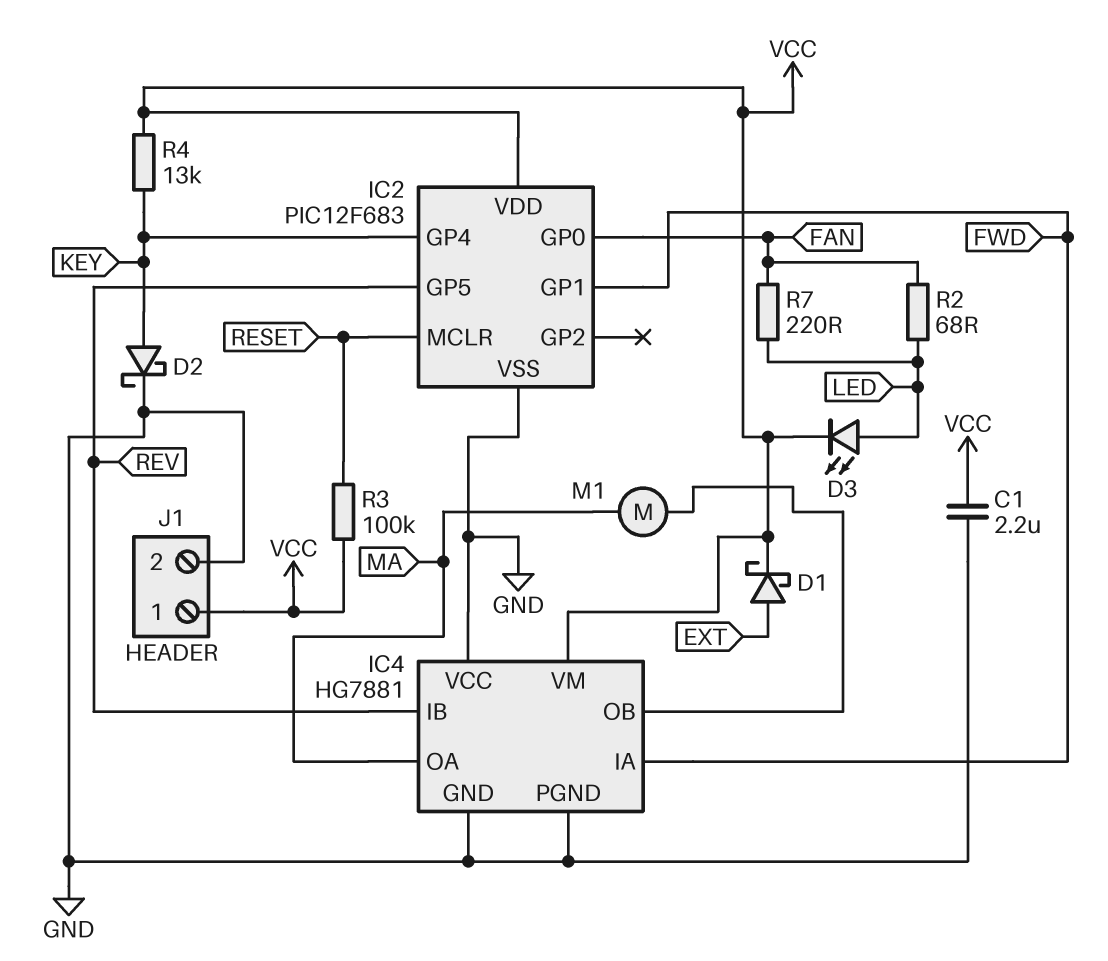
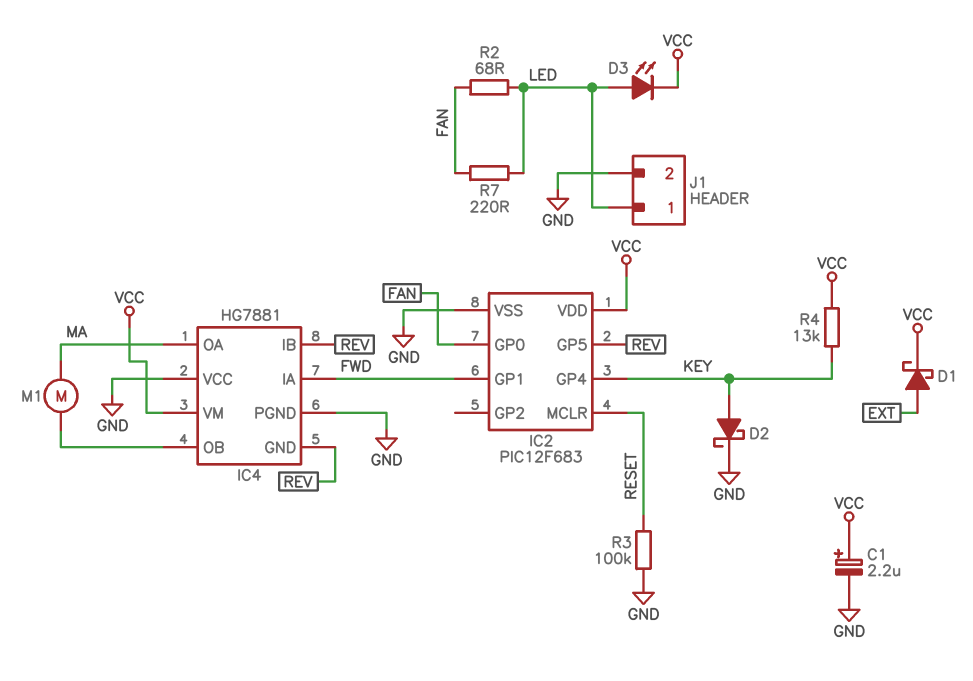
C1: 2.2uF (GND, VCC) -> 2.2uF (plus VCC, minus GND)
IC4 pin GND: GND -> REV
J1 pin 1: VCC -> LED
R3: 100k (RESET, VCC) -> 100k (GND, RESET)

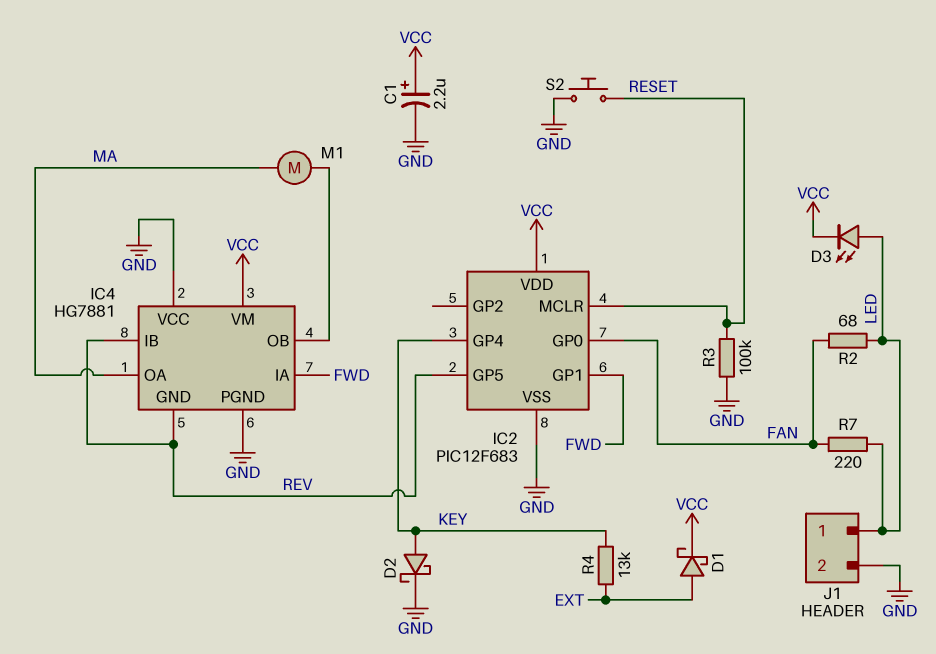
R4: 13k (KEY, VCC) -> 13k (EXT, KEY)
S2: none -> button (GND, RESET)

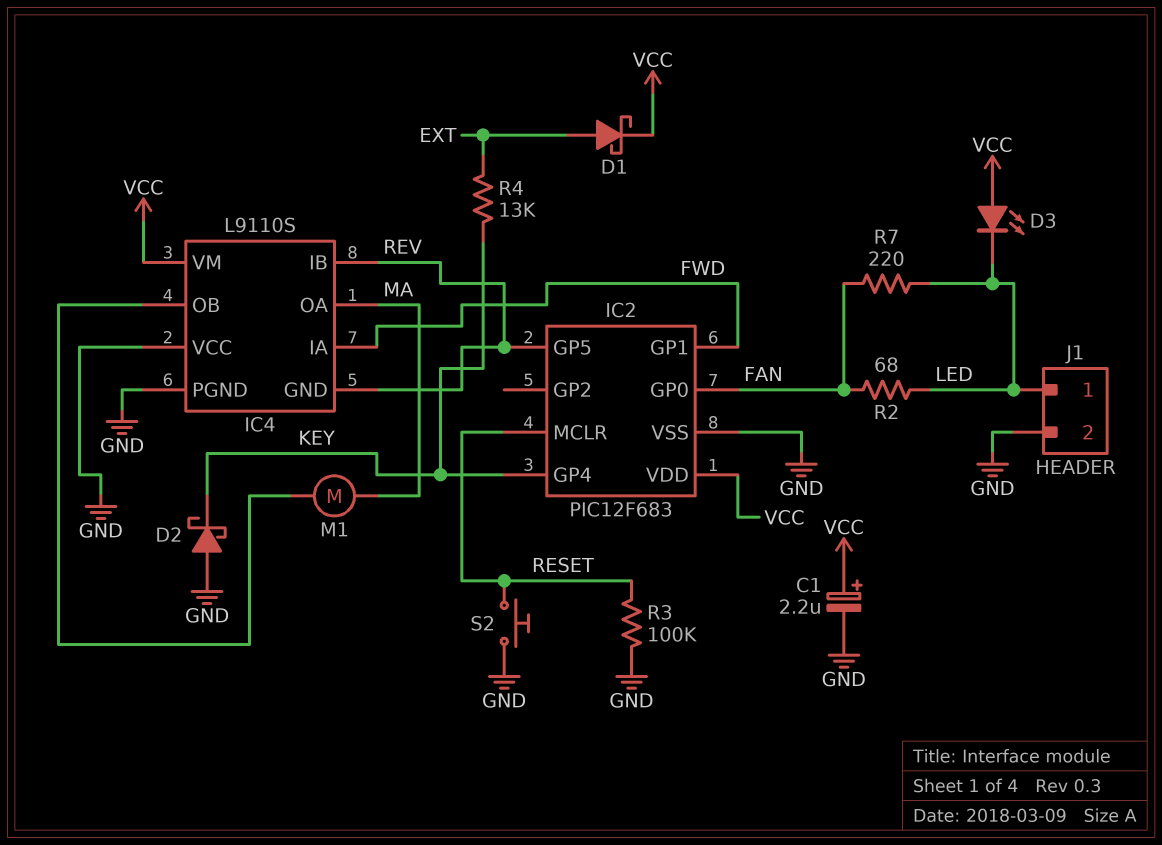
D2: schottky (A KEY, K GND) -> schottky (A GND, K KEY)
D3: LED (A LED, K VCC) -> LED (A VCC, K LED)
IC4: HG7881 -> L9110S

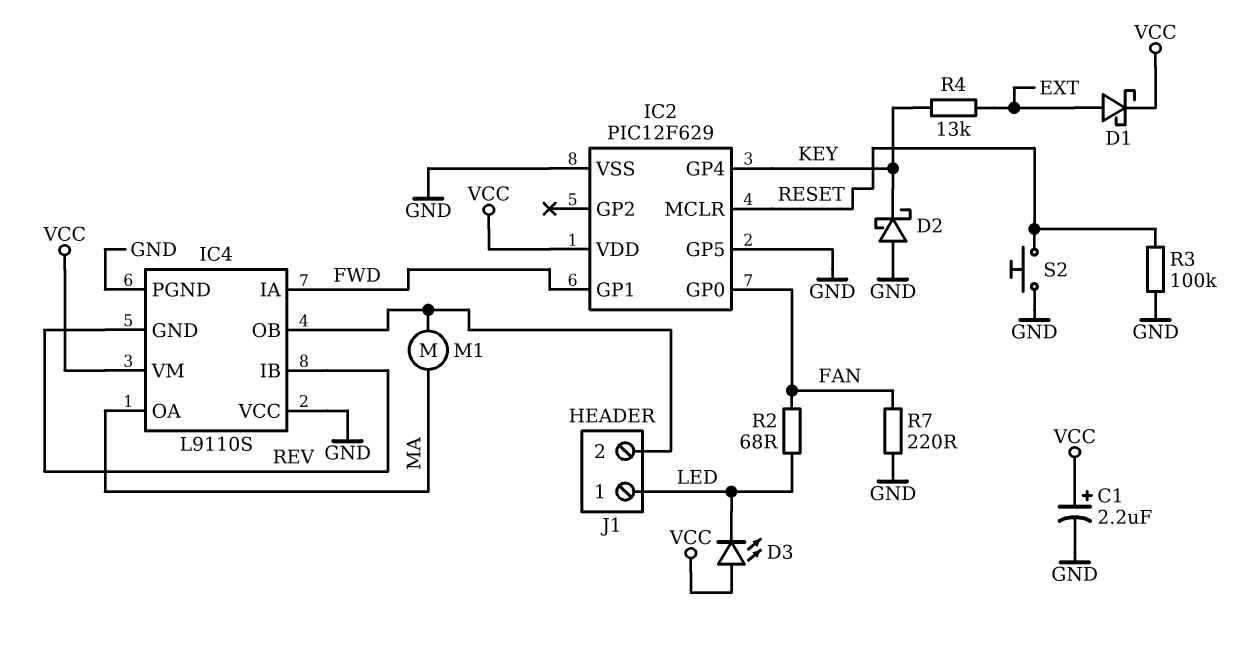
IC2: PIC12F683 -> PIC12F629
IC2 pin GP5: REV -> GND
J1 pin 2: GND -> IC4/OB
R7: 220 (FAN, LED) -> 220 (FAN, GND)

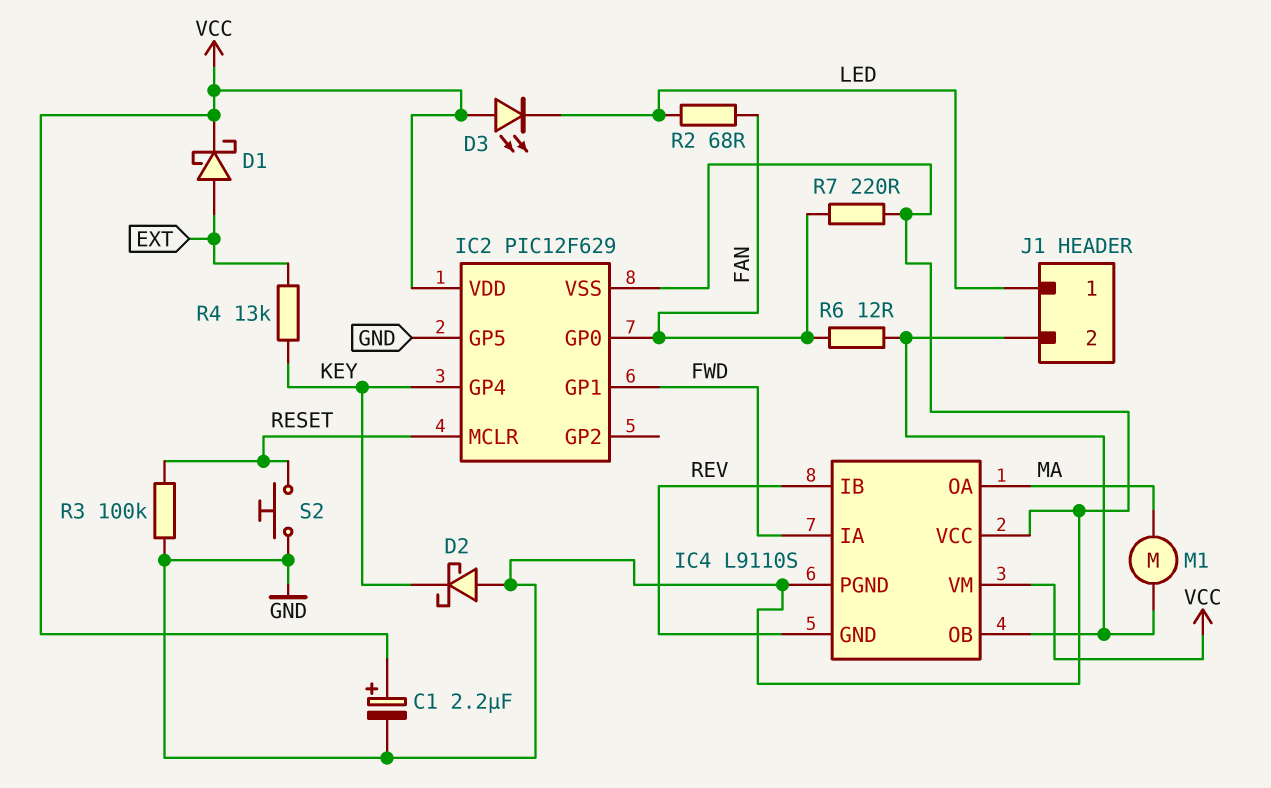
R6: none -> 12 (FAN, IC4/OB)

